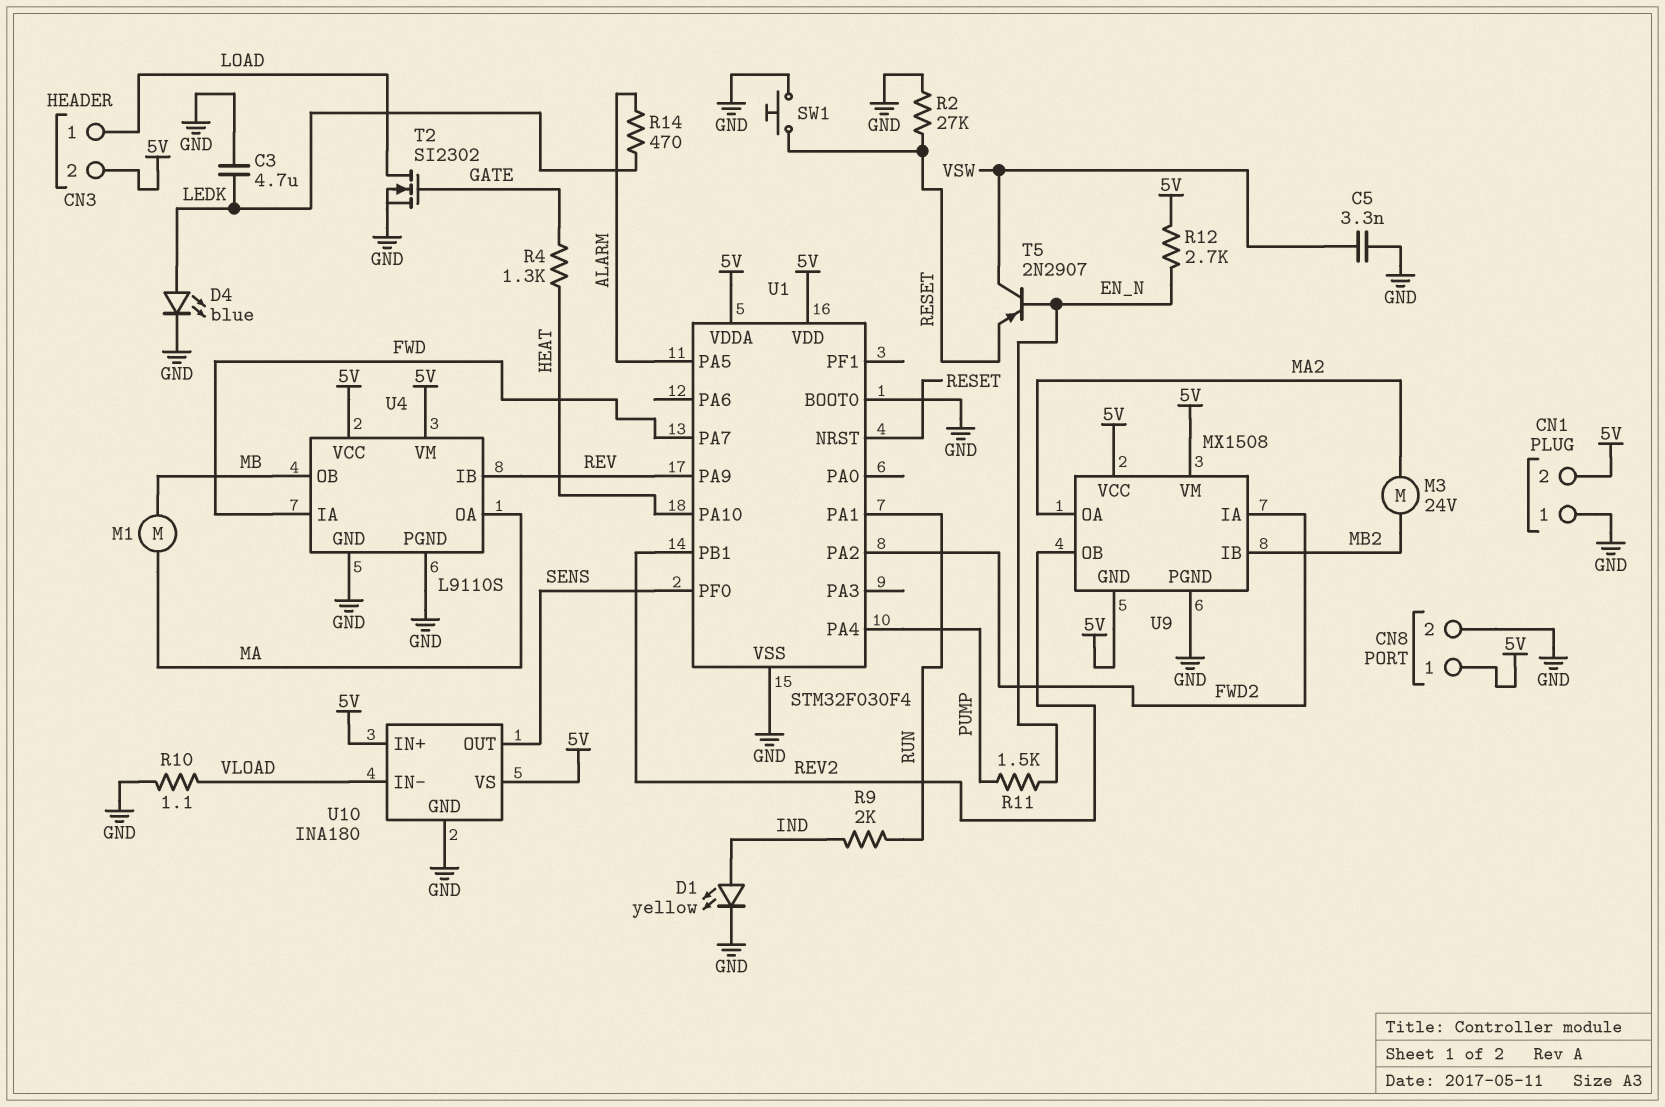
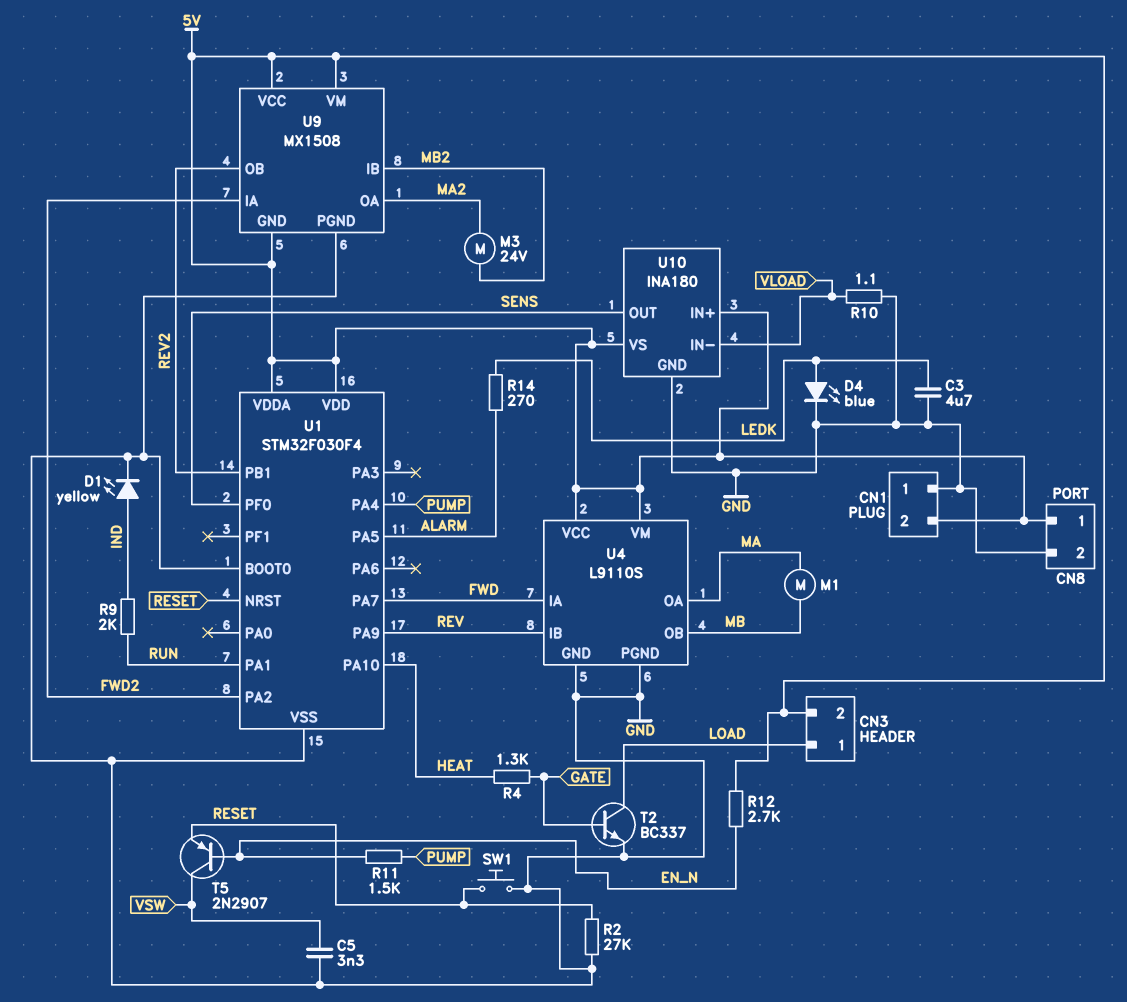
R14: 470 (ALARM, LEDK) -> 270 (ALARM, LEDK)
T2: NMOS SI2302 (G GATE, D LOAD, S GND) -> NPN BC337 (B GATE, C LOAD, E GND)

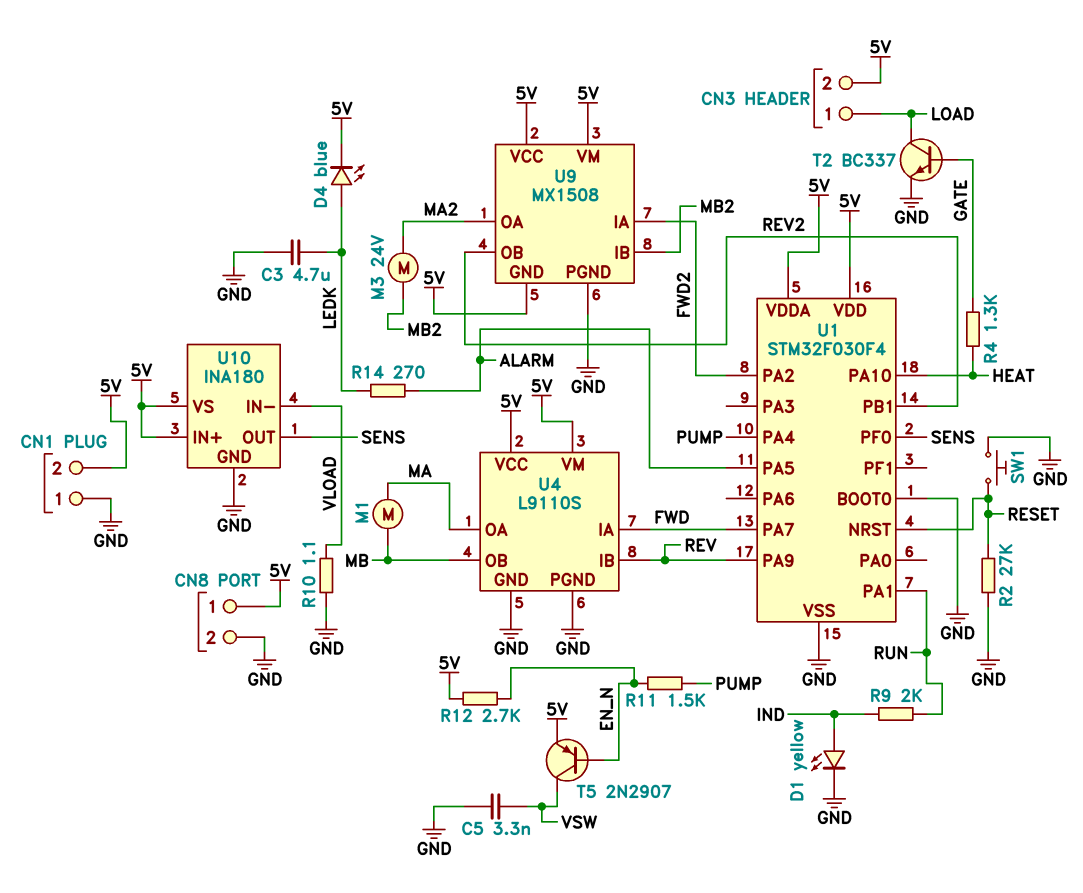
D4: LED blue (A LEDK, K GND) -> LED blue (A LEDK, K 5V)
T5: PNP 2N2907 (B EN_N, C VSW, E RESET) -> PNP 2N2907 (B EN_N, C VSW, E 5V)

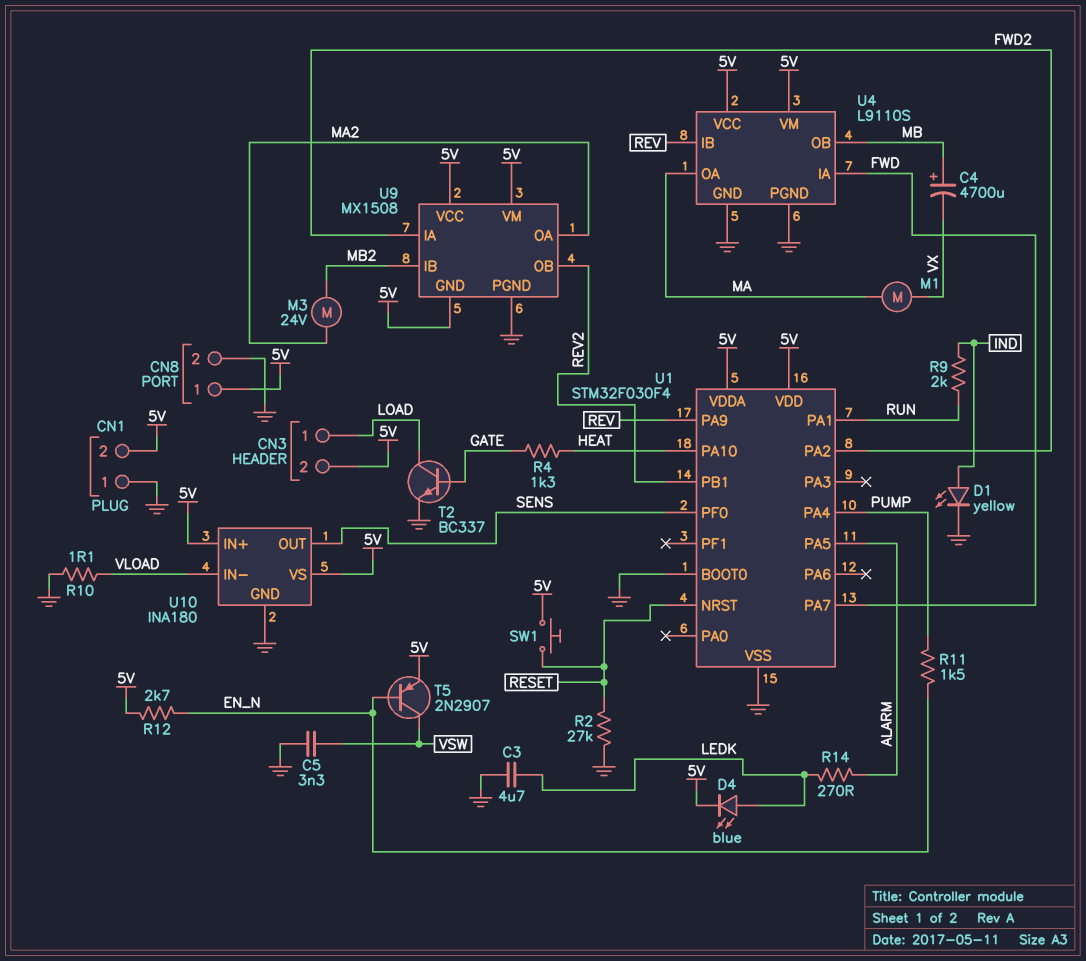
C4: none -> 4700uF (plus MB, minus VX)
M1: motor (MA, MB) -> motor (MA, VX)
SW1: button (GND, RESET) -> button (5V, RESET)

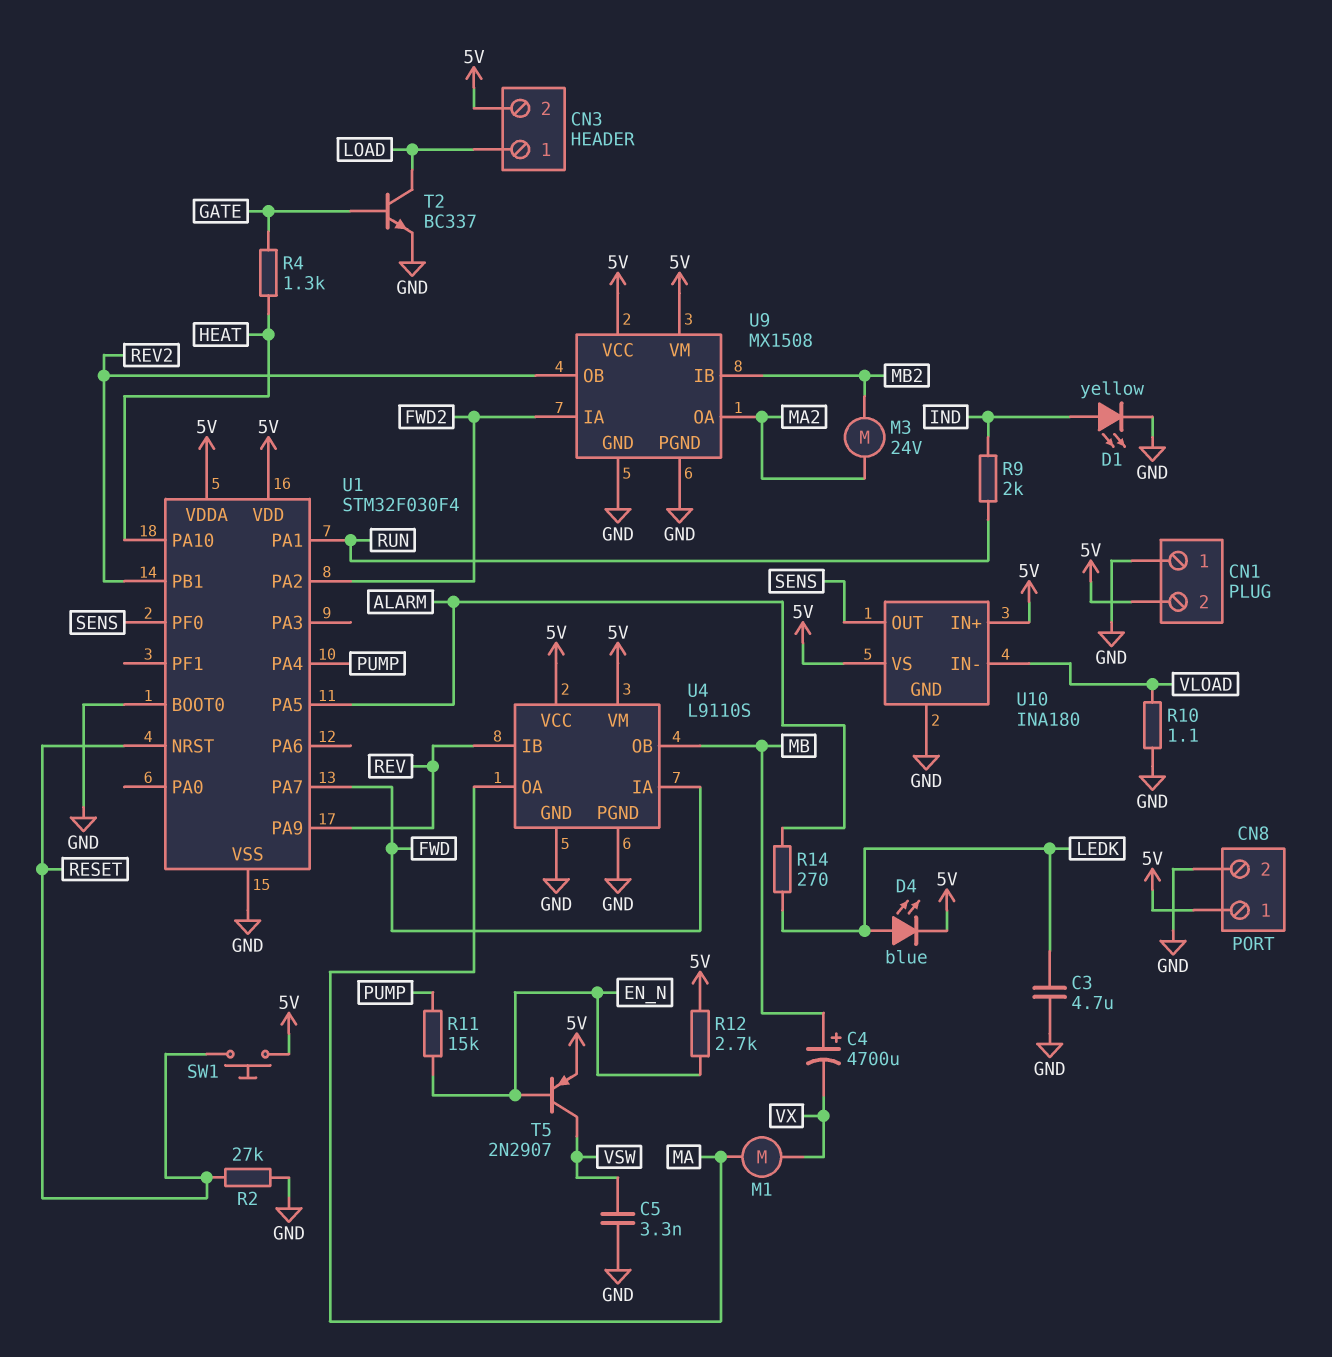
R11: 1.5k (EN_N, PUMP) -> 15k (EN_N, PUMP)
U9 pin GND: 5V -> GND

